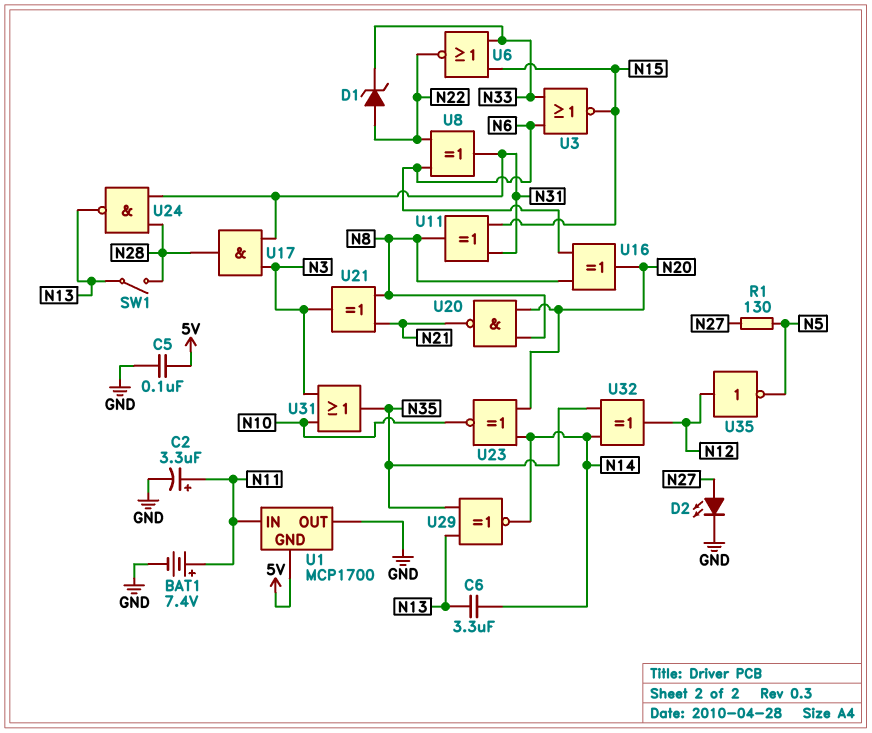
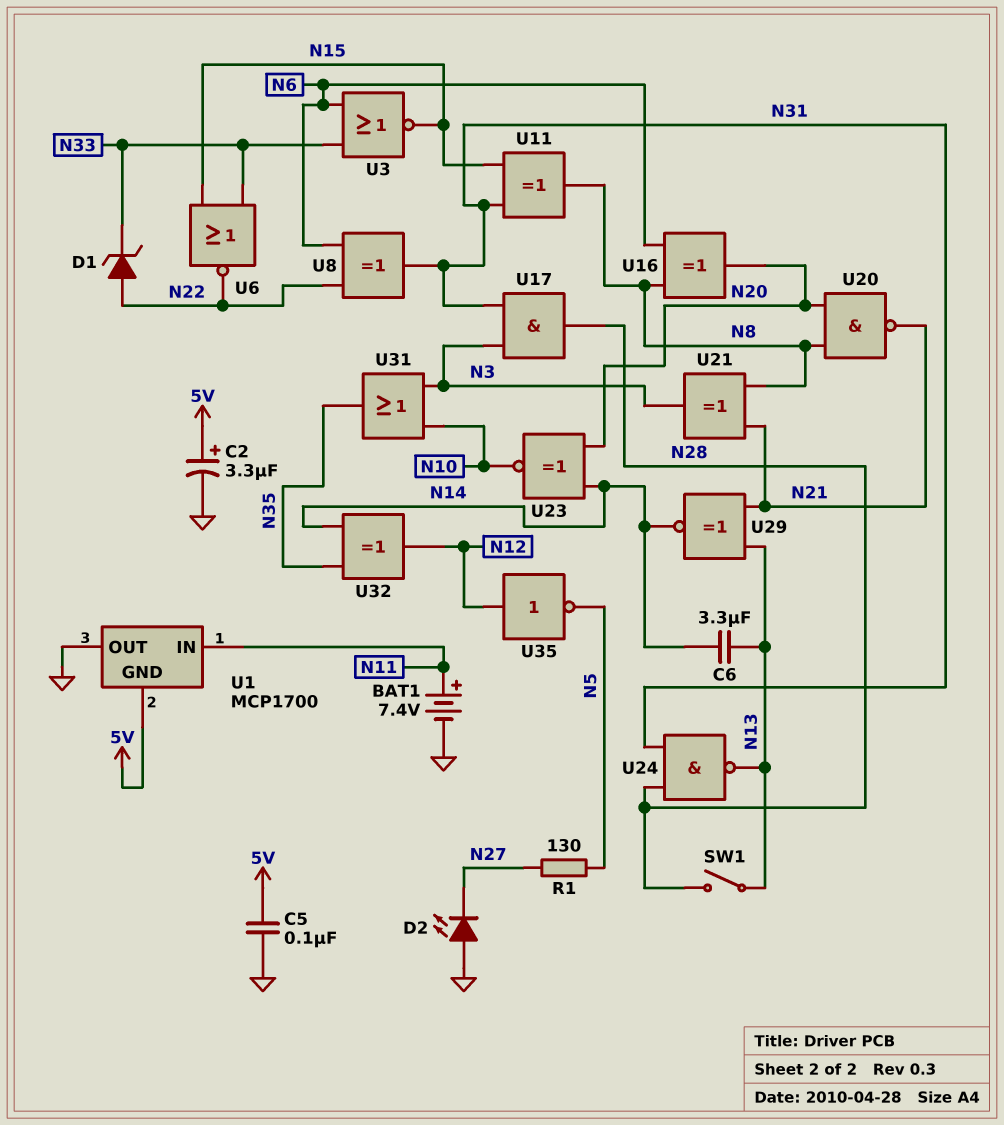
C2: 3.3uF (plus N11, minus GND) -> 3.3uF (plus 5V, minus GND)
D2: LED (A N27, K GND) -> LED (A GND, K N27)
U29: XNOR (in N13, in N35, out N14) -> XNOR (in N13, in N21, out N14)

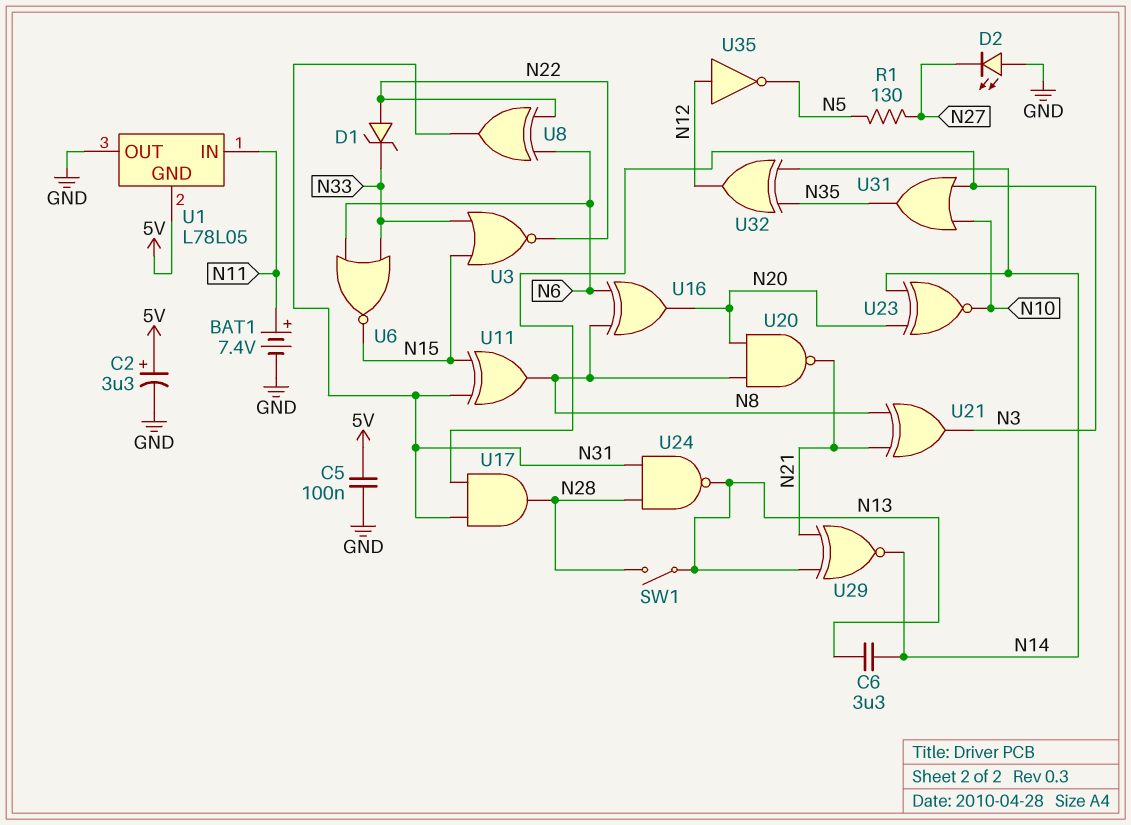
U1: MCP1700 -> L78L05
U3: NOR (in N6, in N33, out N15) -> NOR (in N15, in N33, out N22)
U6: NOR (in N15, in N33, out N22) -> NOR (in N6, in N33, out N15)

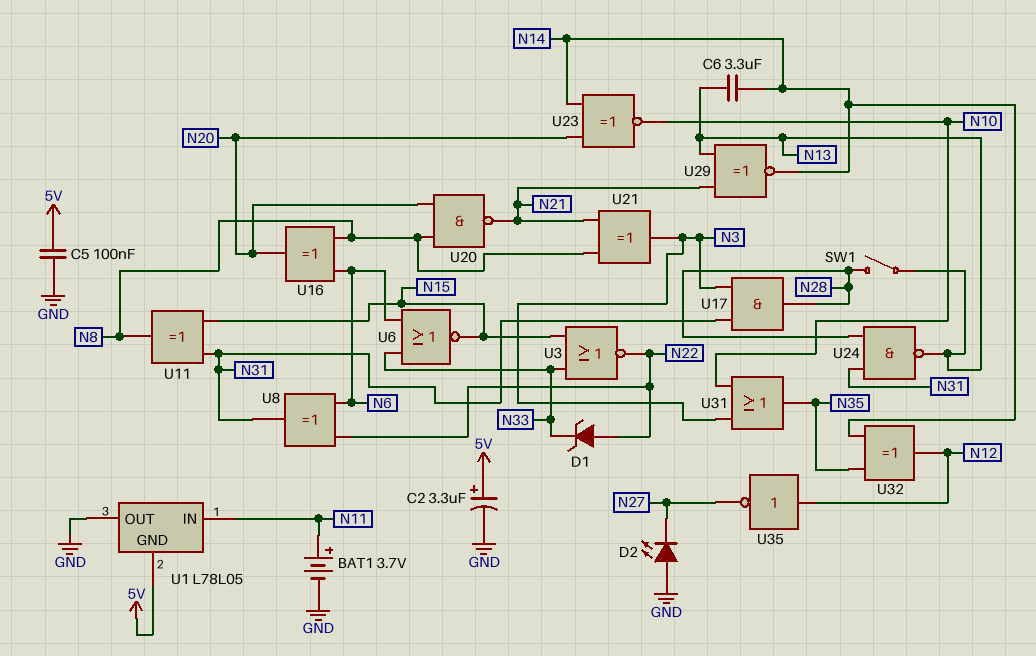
BAT1: 7.4V (plus N11, minus GND) -> 3.7V (plus N11, minus GND)
R1: 130 (N5, N27) -> none
U35: NOT (in N12, out N5) -> NOT (in N12, out N27)

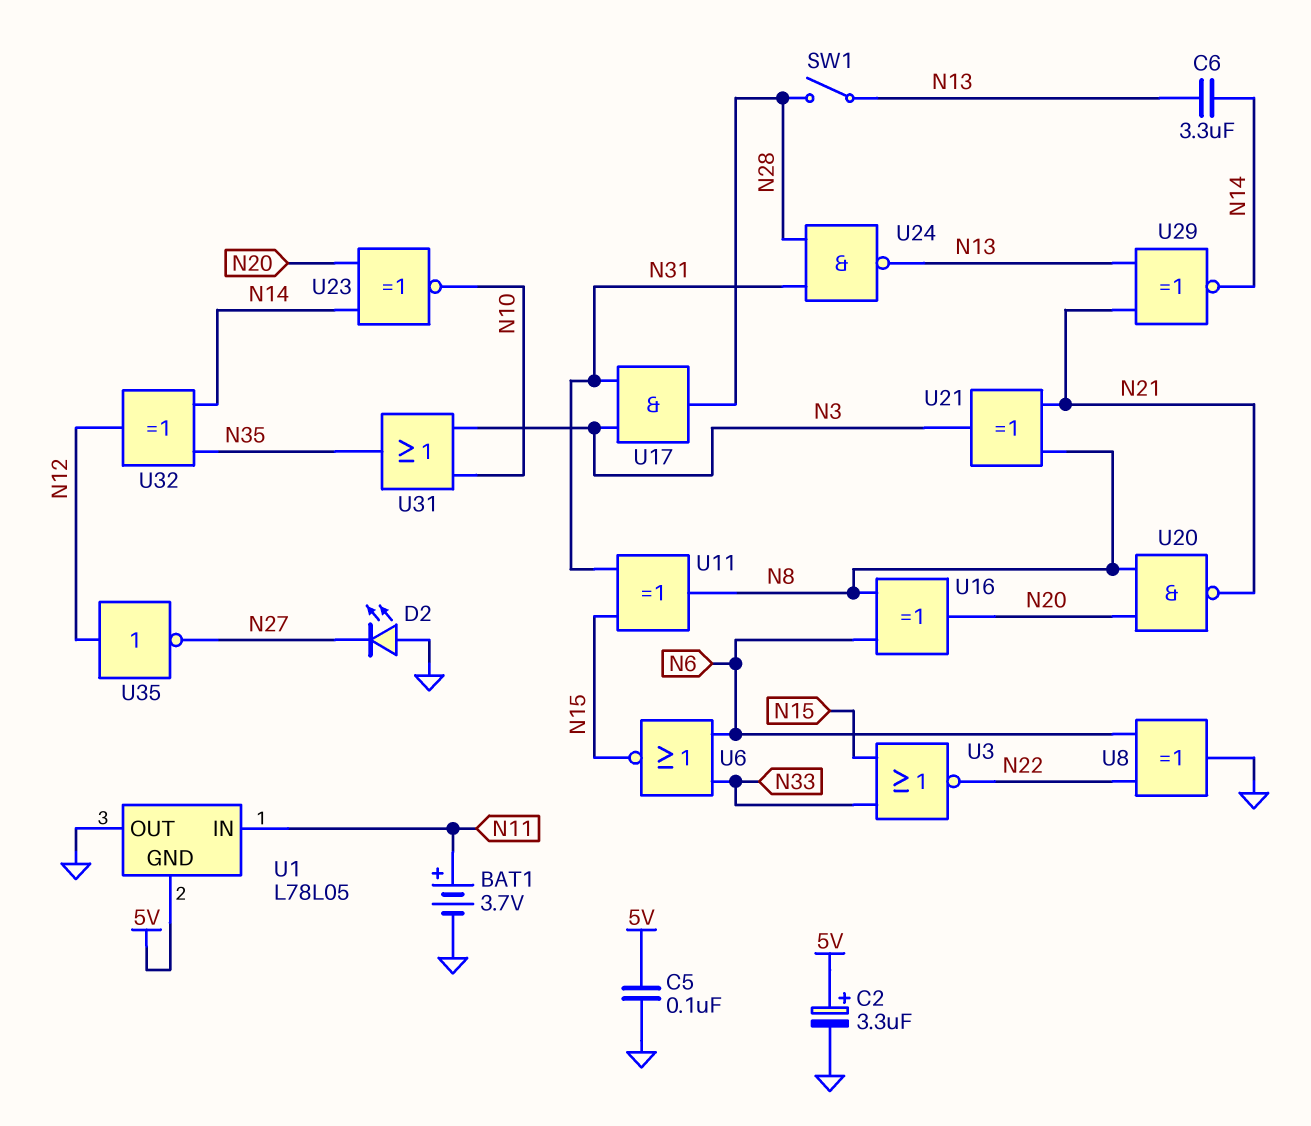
D1: zener (A N22, K N33) -> none
U8: XOR (in N6, in N22, out N31) -> XOR (in N6, in N22, out GND)

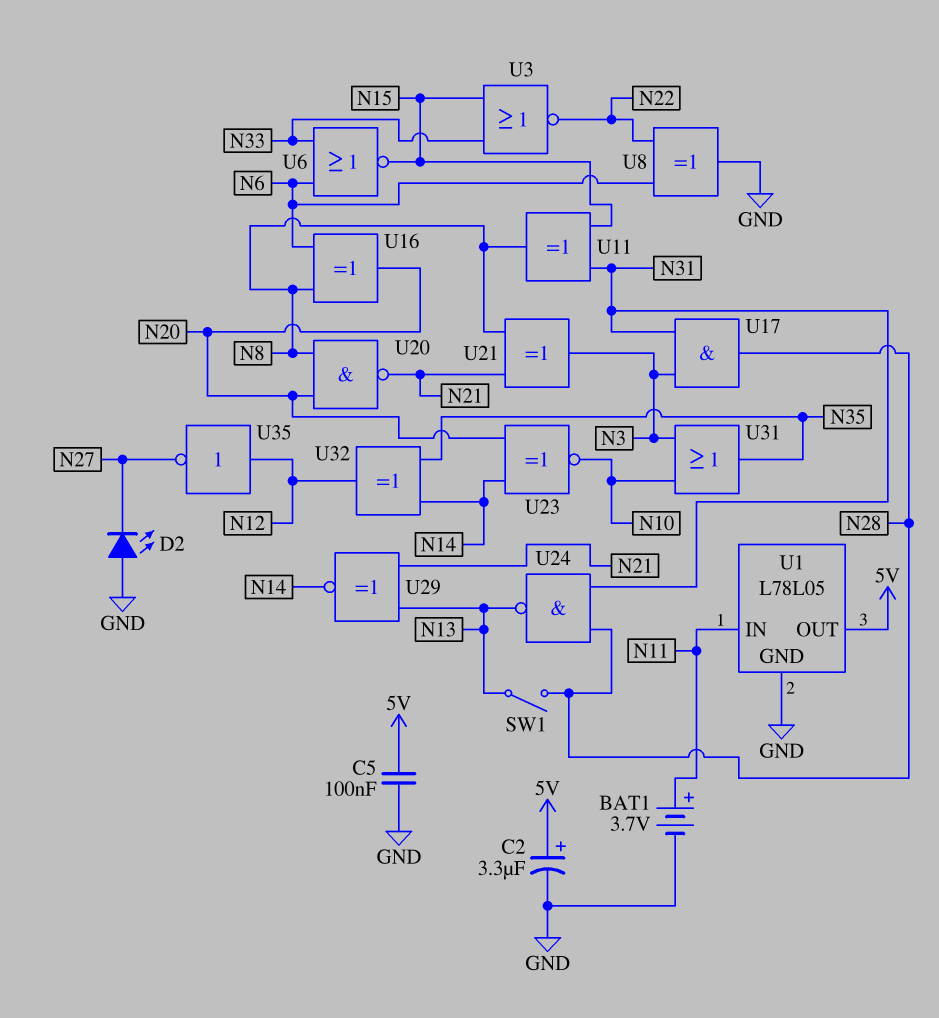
C6: 3.3uF (N13, N14) -> none
U1 pin GND: 5V -> GND
U1 pin OUT: GND -> 5V

